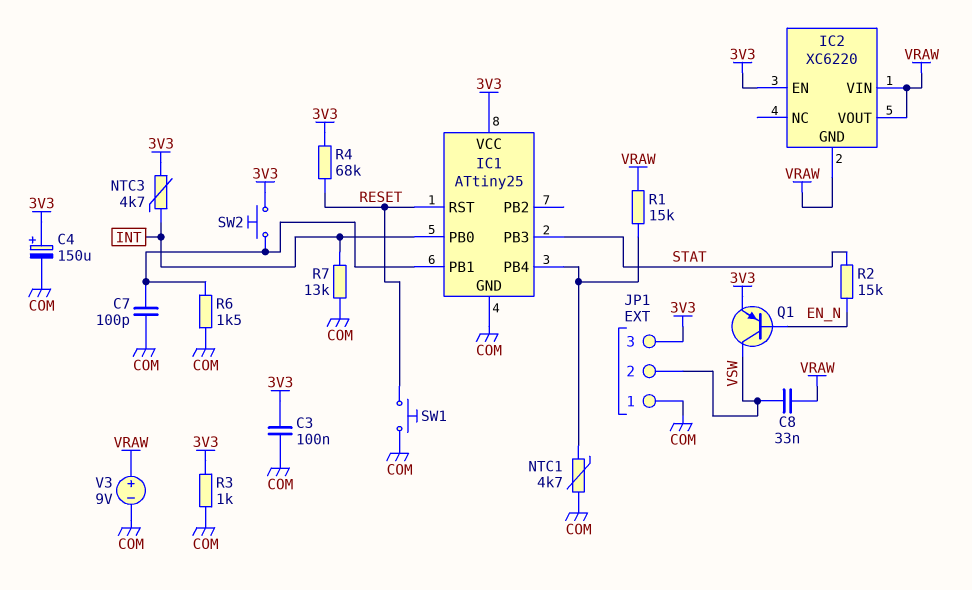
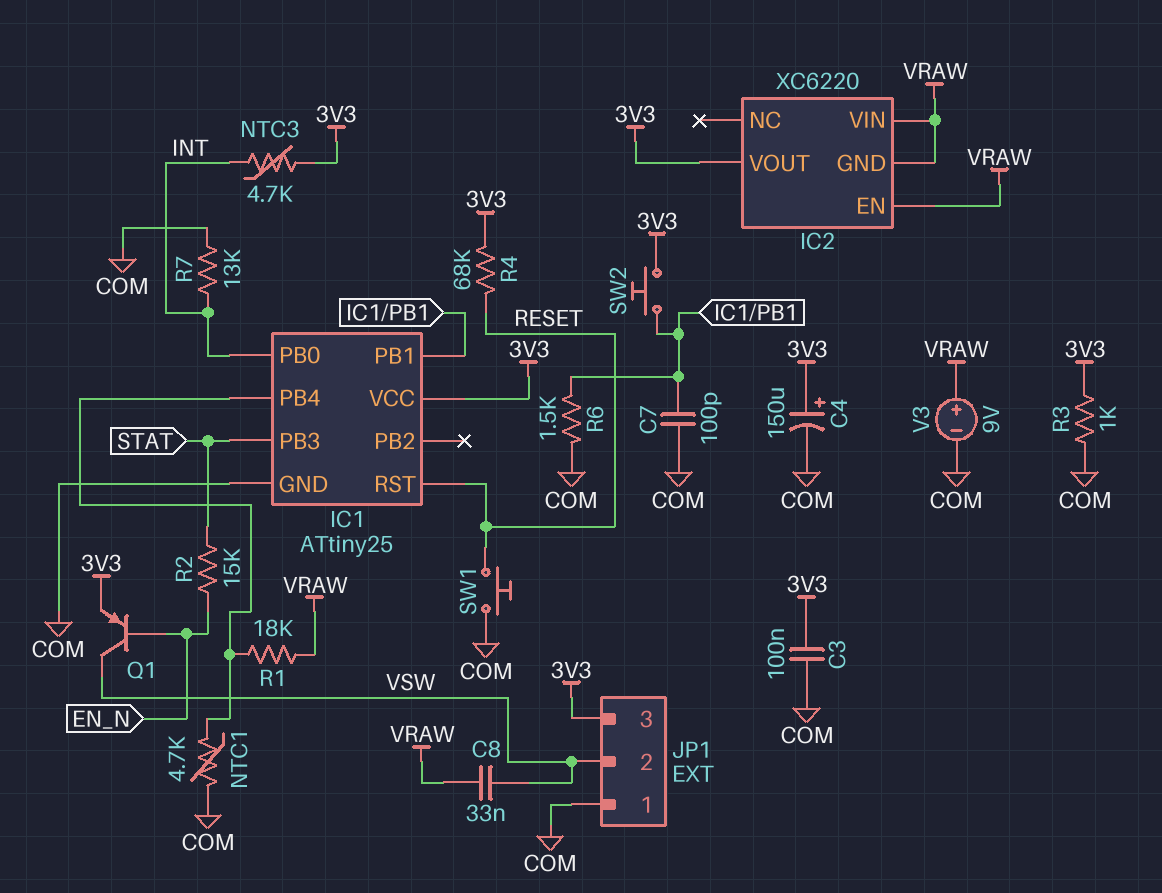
IC2 pin EN: 3V3 -> VRAW
IC2 pin VOUT: VRAW -> 3V3
R1: 15k (IC1/PB4, VRAW) -> 18k (IC1/PB4, VRAW)

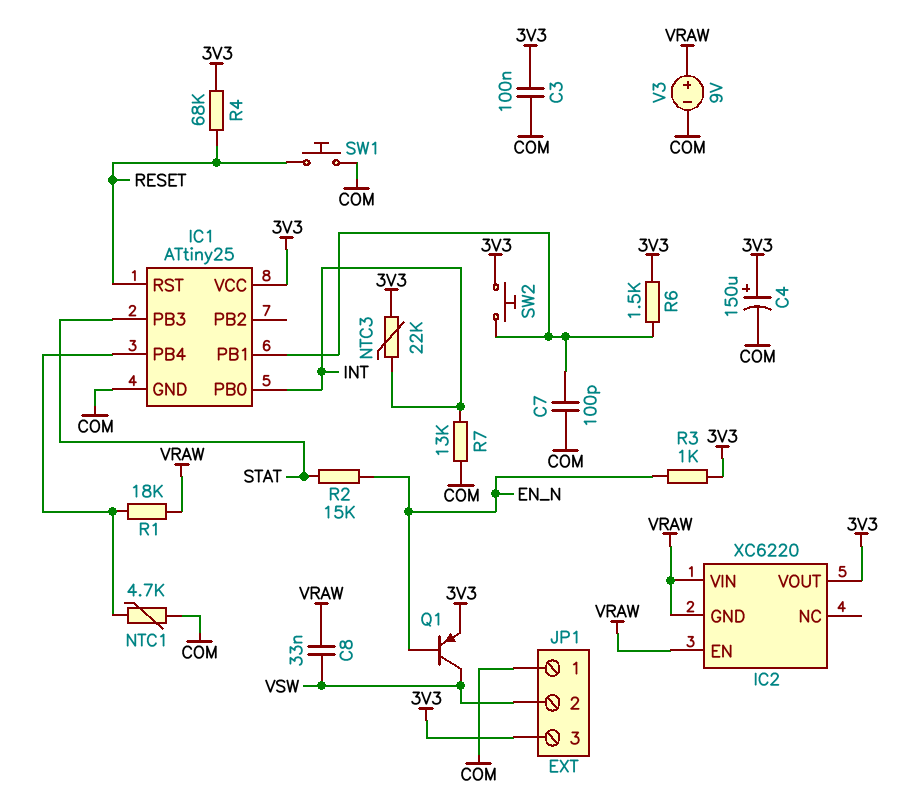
NTC3: 4.7k (3V3, INT) -> 22k (3V3, INT)
R3: 1k (3V3, COM) -> 1k (3V3, EN_N)
R6: 1.5k (COM, IC1/PB1) -> 1.5k (3V3, IC1/PB1)

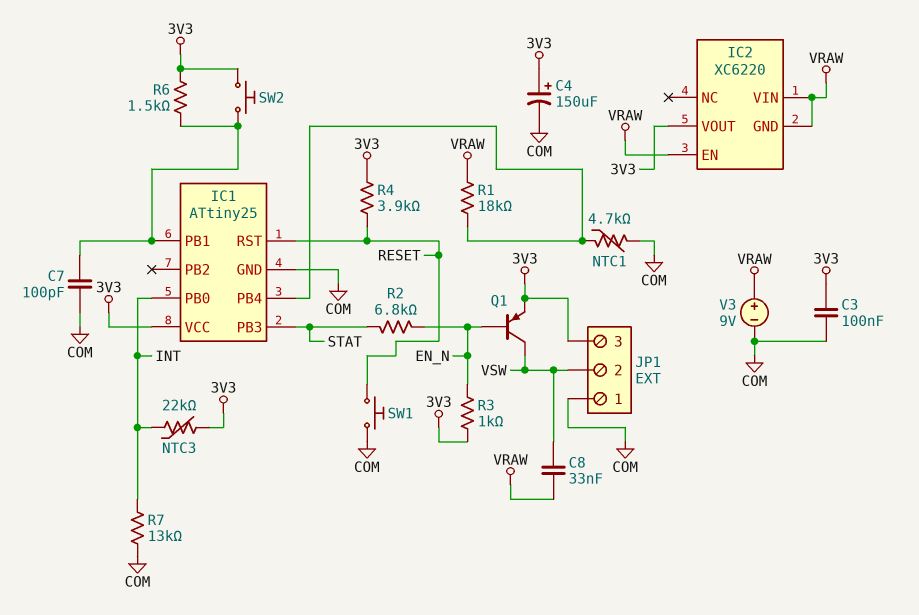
R2: 15k (EN_N, STAT) -> 6.8k (EN_N, STAT)
R4: 68k (3V3, RESET) -> 3.9k (3V3, RESET)

